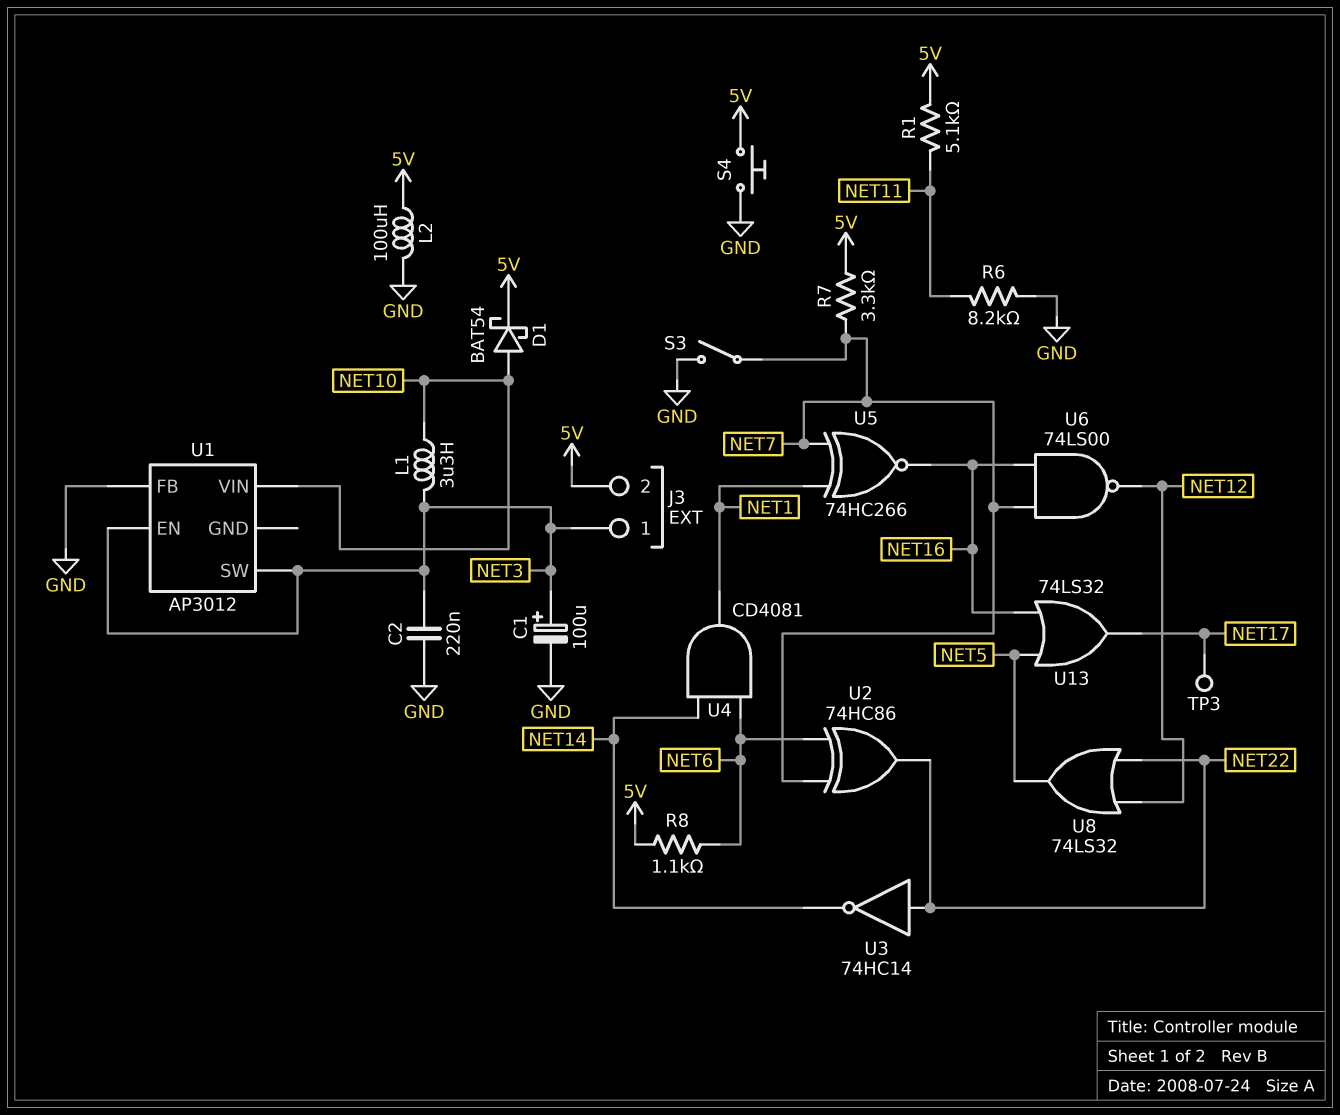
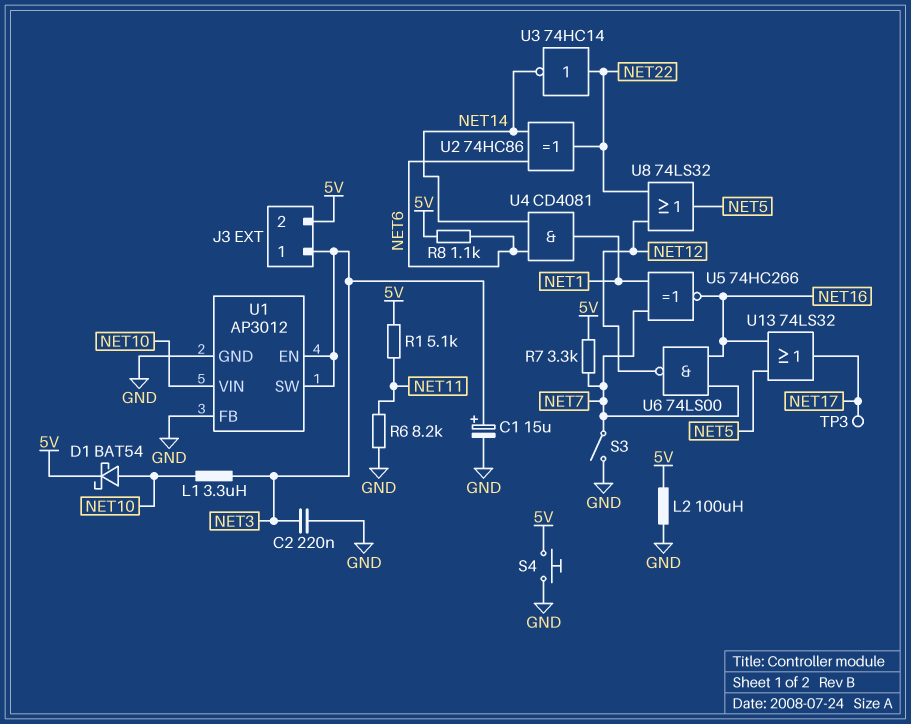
C1: 100uF (plus NET3, minus GND) -> 15uF (plus NET3, minus GND)
U1 pin GND: none -> GND
U2: XOR 74HC86 (in NET6, in NET7, out NET22) -> XOR 74HC86 (in NET6, in NET14, out NET22)

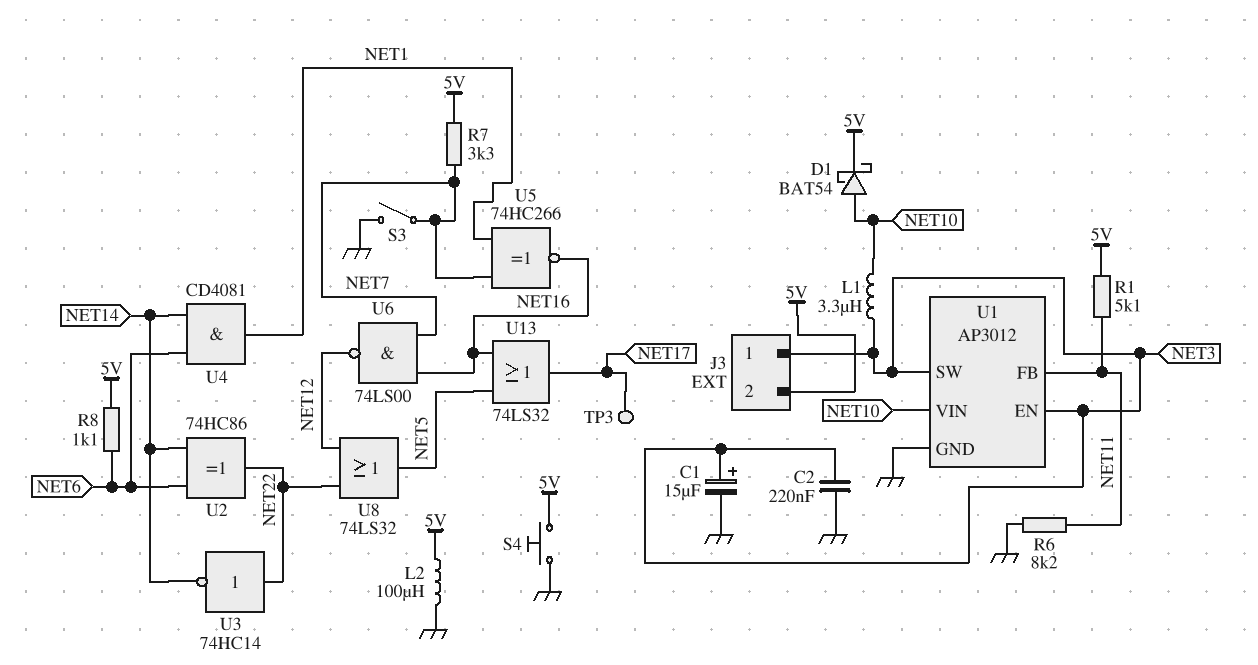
U1 pin FB: GND -> NET11

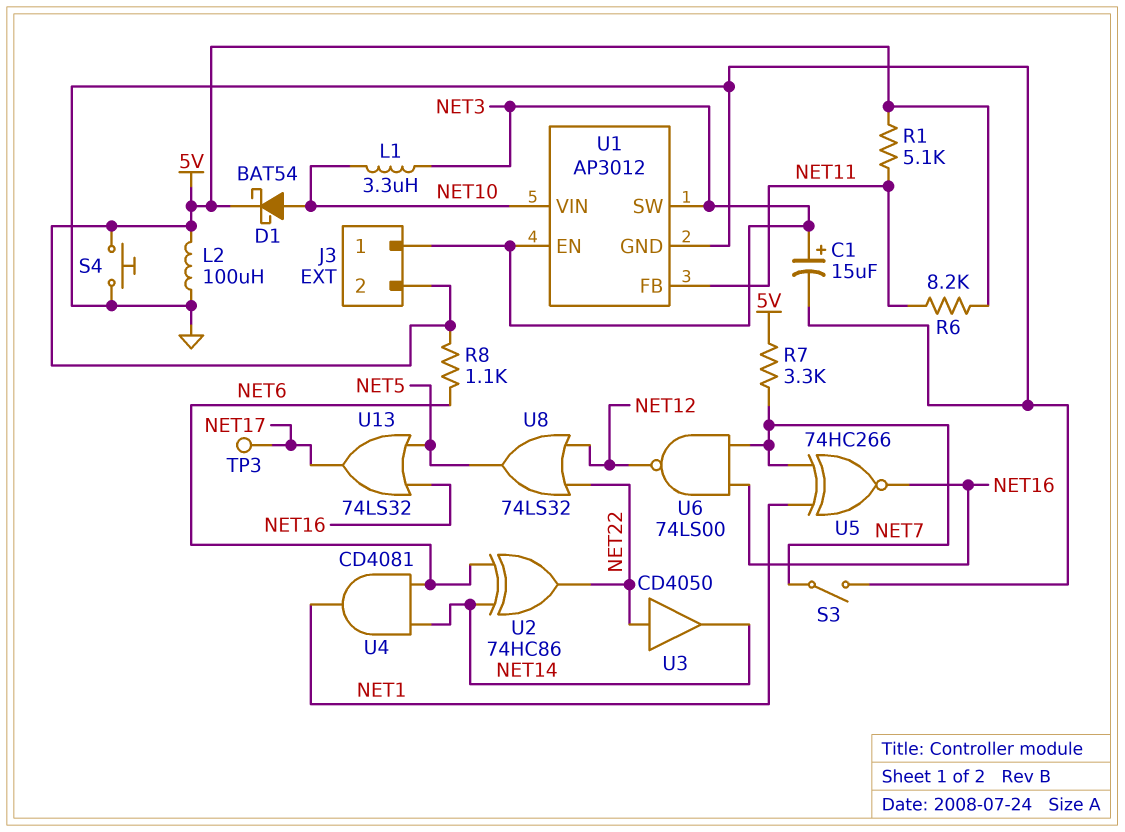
C2: 220nF (GND, NET3) -> none
R6: 8.2k (GND, NET11) -> 8.2k (5V, NET11)
U3: NOT 74HC14 (in NET22, out NET14) -> buffer CD4050 (in NET22, out NET14)

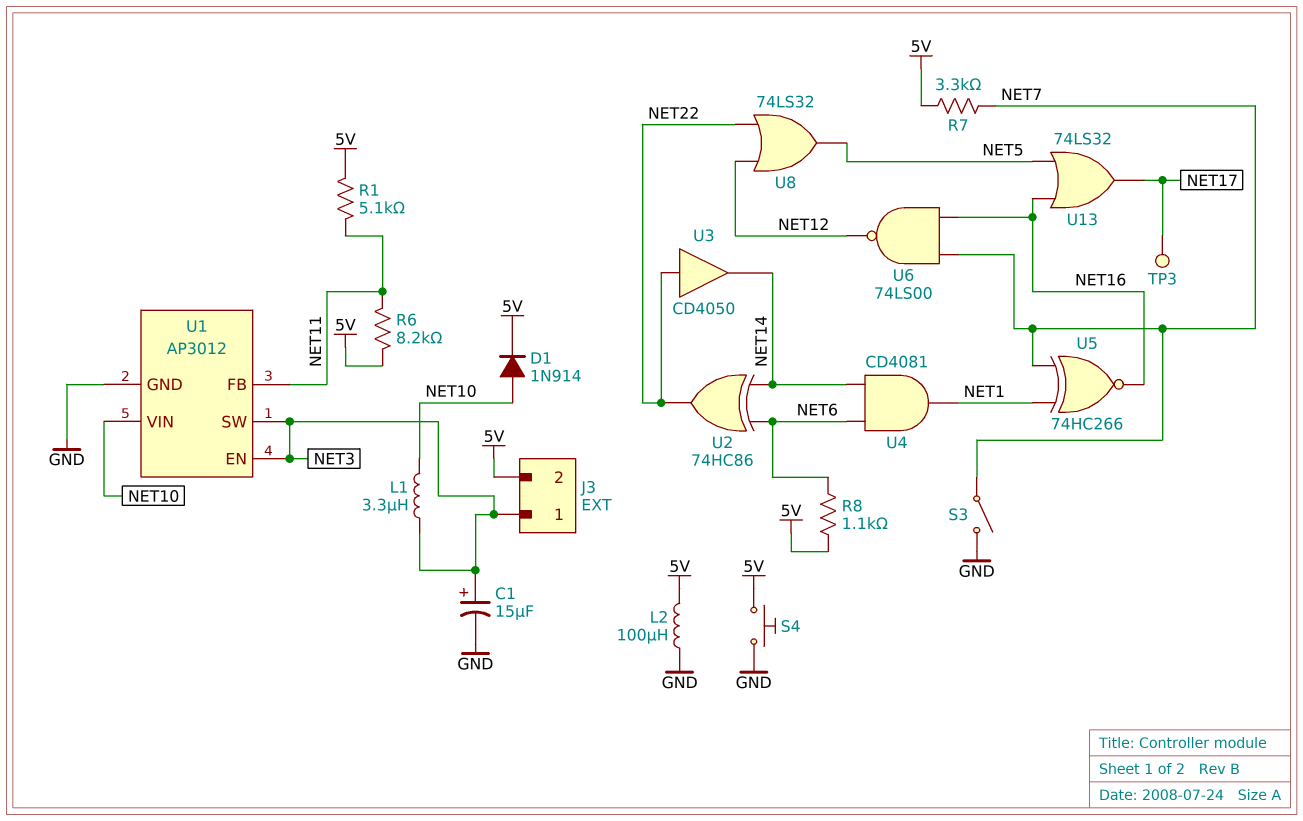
D1: schottky BAT54 (A NET10, K 5V) -> diode 1N914 (A NET10, K 5V)

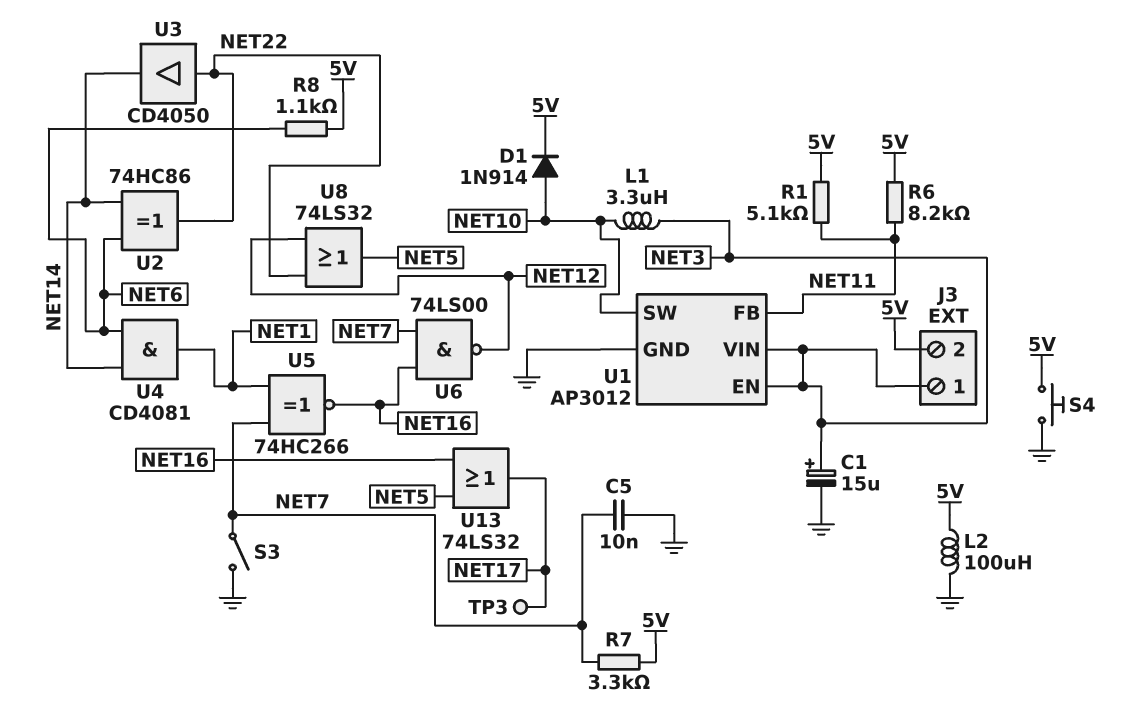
C5: none -> 10nF (GND, NET7)
U1 pin SW: NET3 -> NET10
U1 pin VIN: NET10 -> NET3

